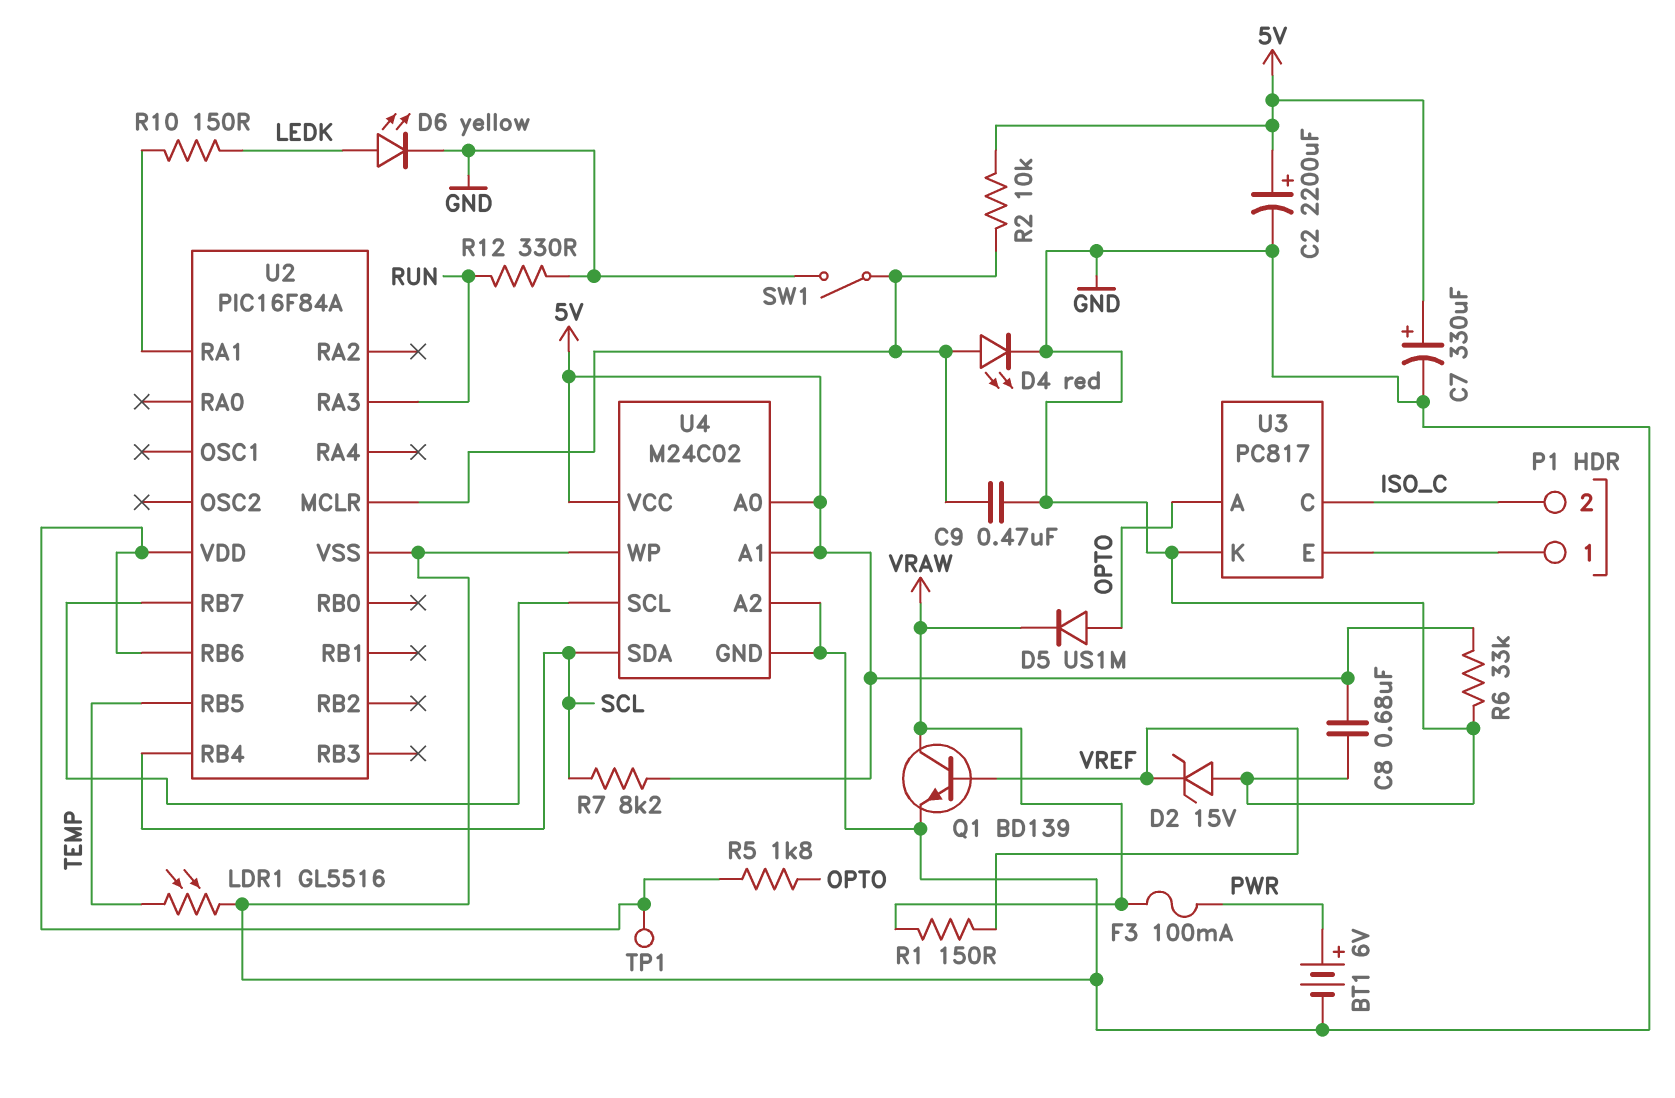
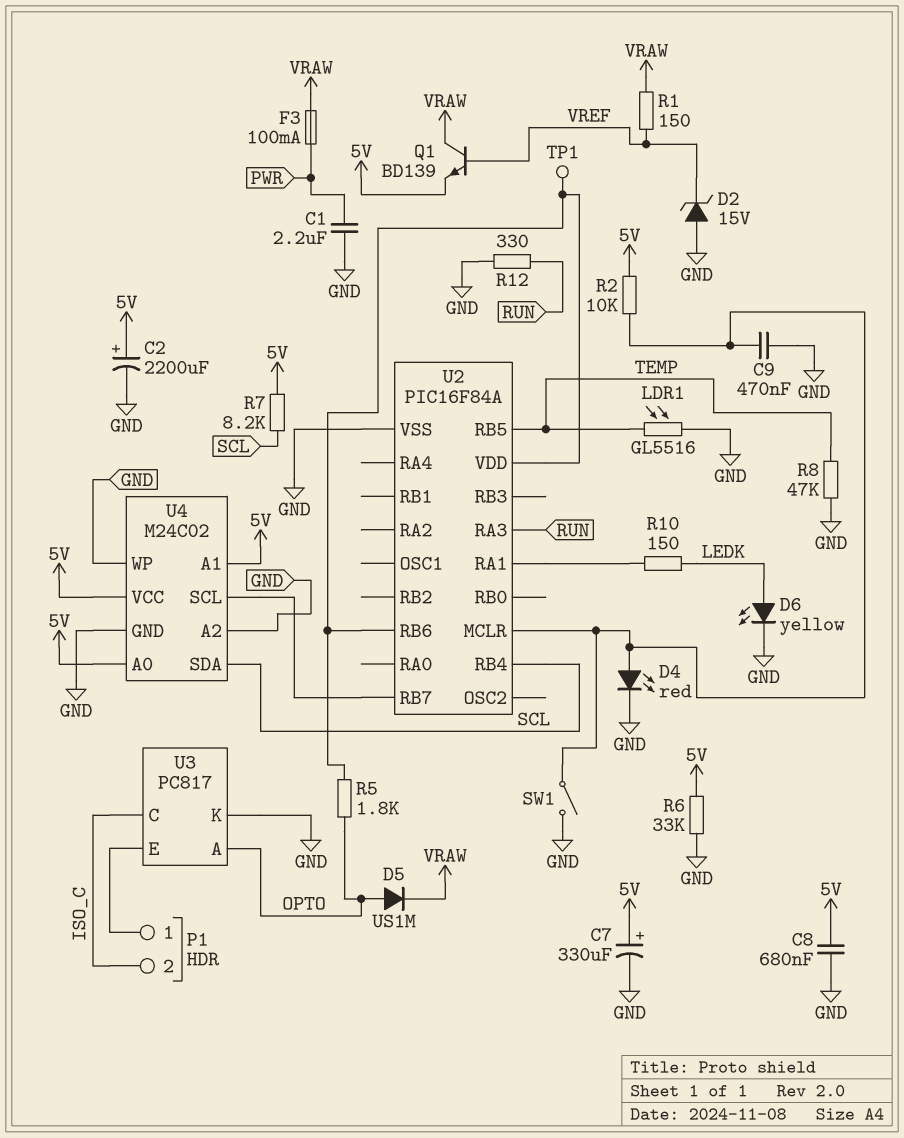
BT1: 6V (plus PWR, minus GND) -> none
C1: none -> 2.2uF (GND, PWR)
Q1: NPN BD139 (B VREF, C VRAW, E GND) -> NPN BD139 (B VREF, C VRAW, E 5V)
R8: none -> 47k (GND, TEMP)

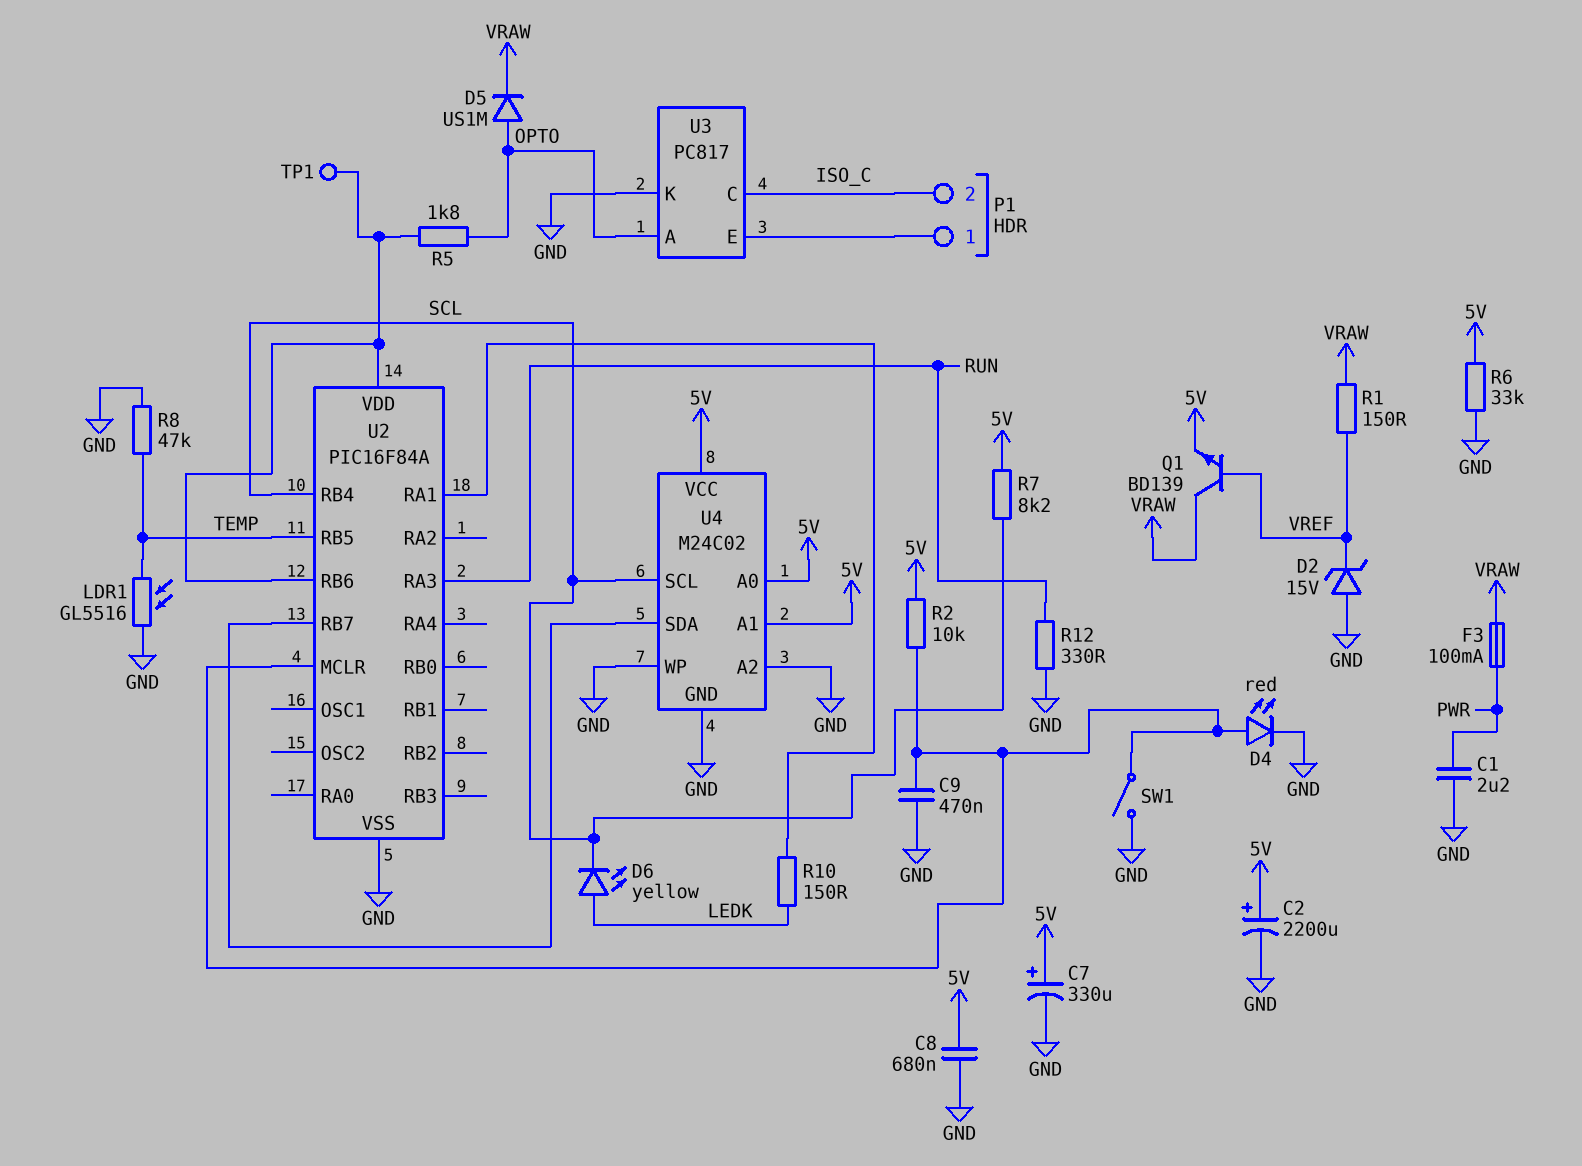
D6: LED yellow (A LEDK, K GND) -> LED yellow (A LEDK, K SCL)
U4 pin SCL: U2/RB7 -> SCL
U4 pin SDA: SCL -> U2/RB7

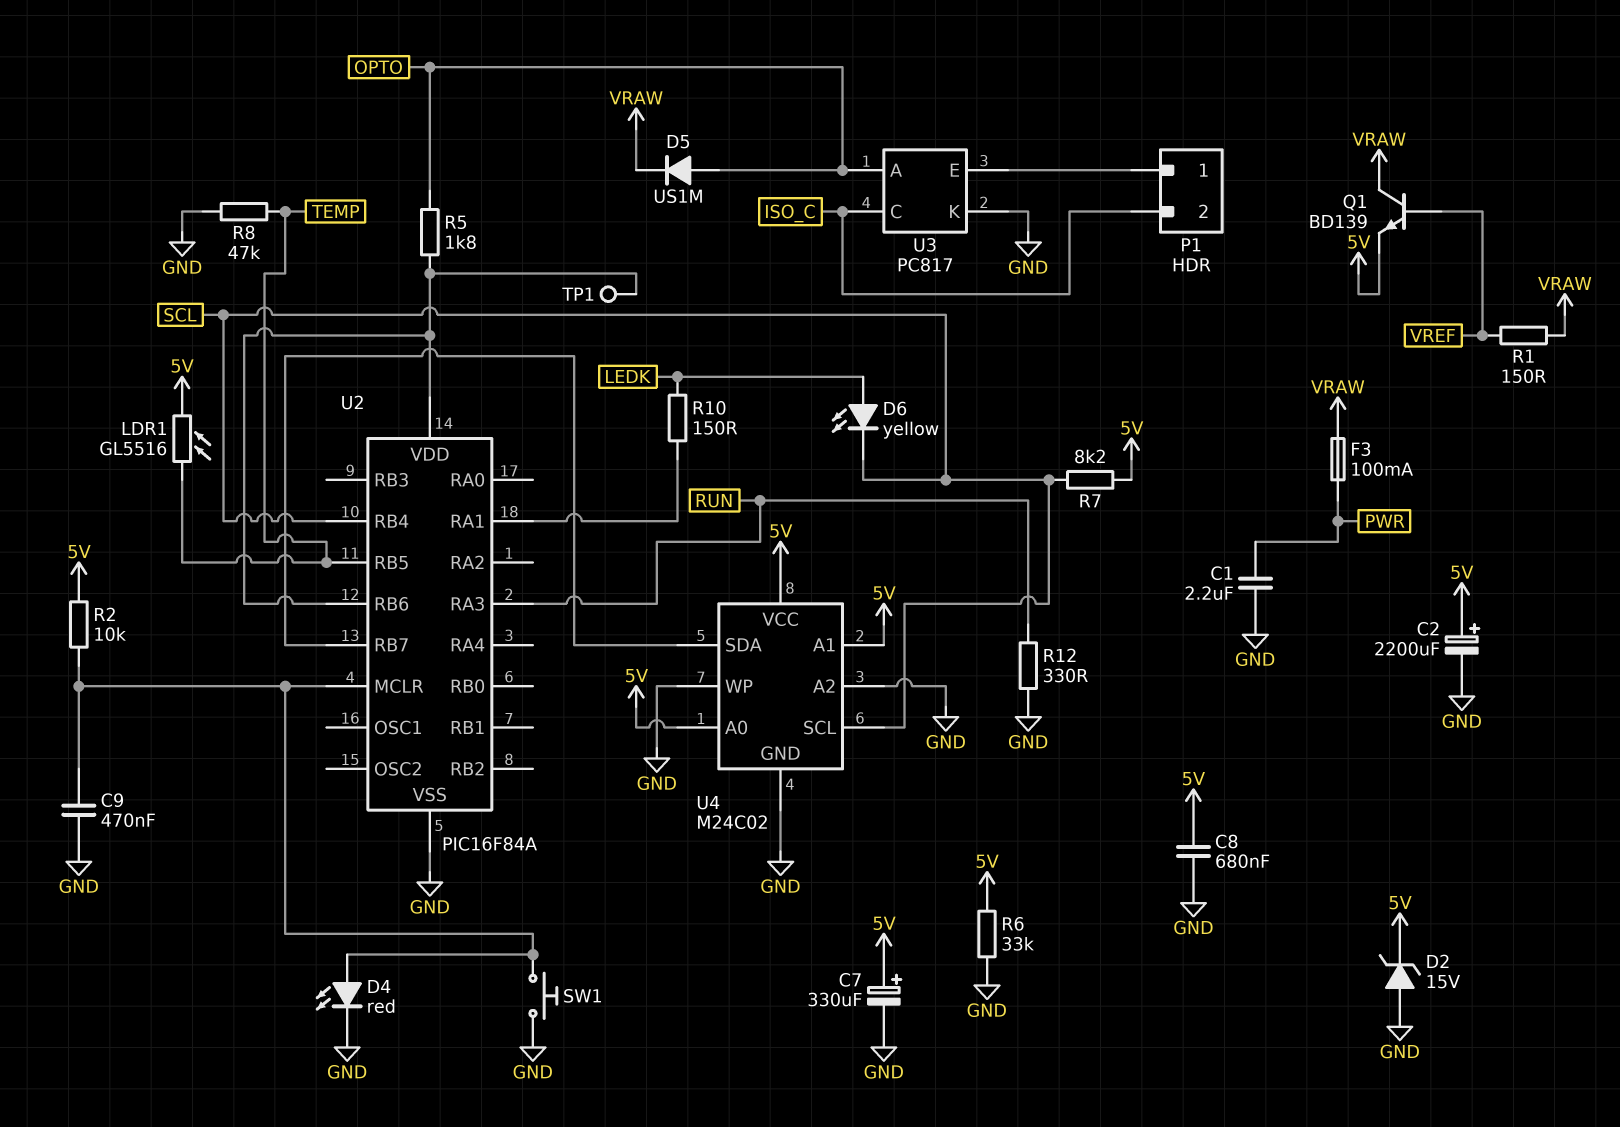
D2: zener 15V (A GND, K VREF) -> zener 15V (A GND, K 5V)
LDR1: GL5516 (GND, TEMP) -> GL5516 (5V, TEMP)
SW1: switch (GND, U2/MCLR) -> button (GND, U2/MCLR)

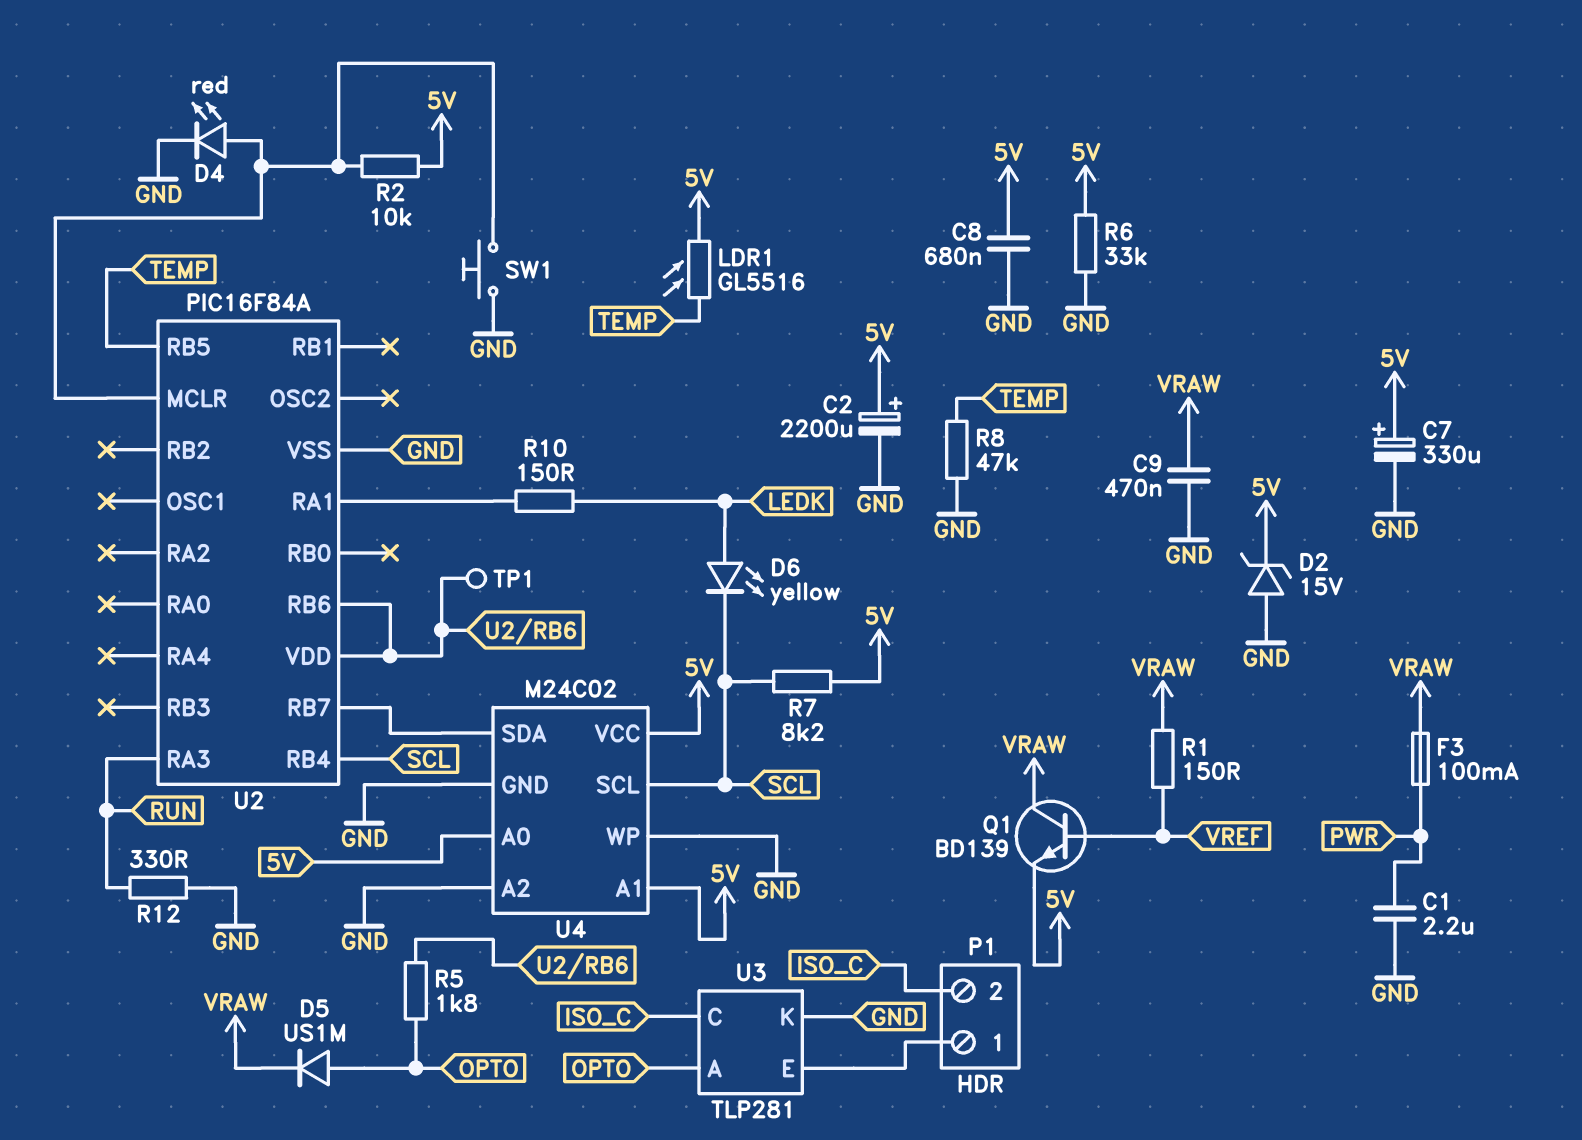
C9: 470nF (GND, U2/MCLR) -> 470nF (GND, VRAW)
U3: PC817 -> TLP281

